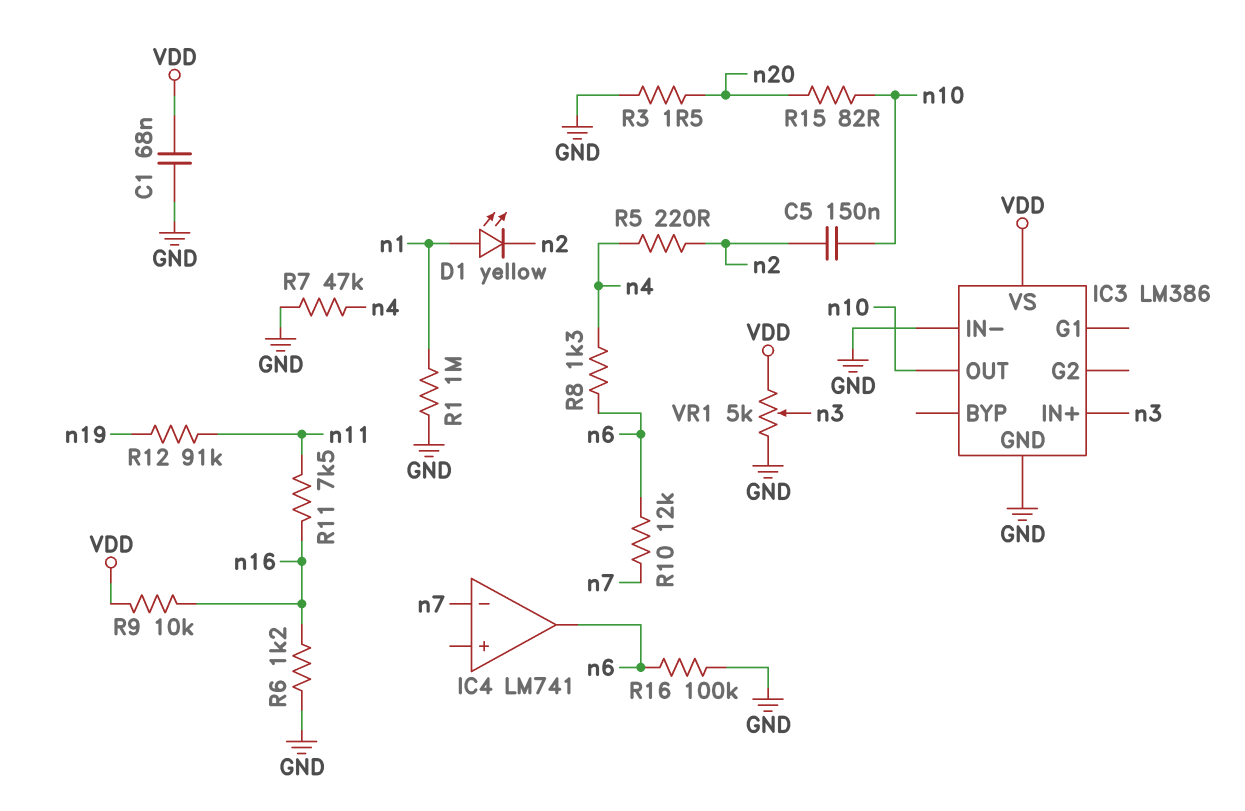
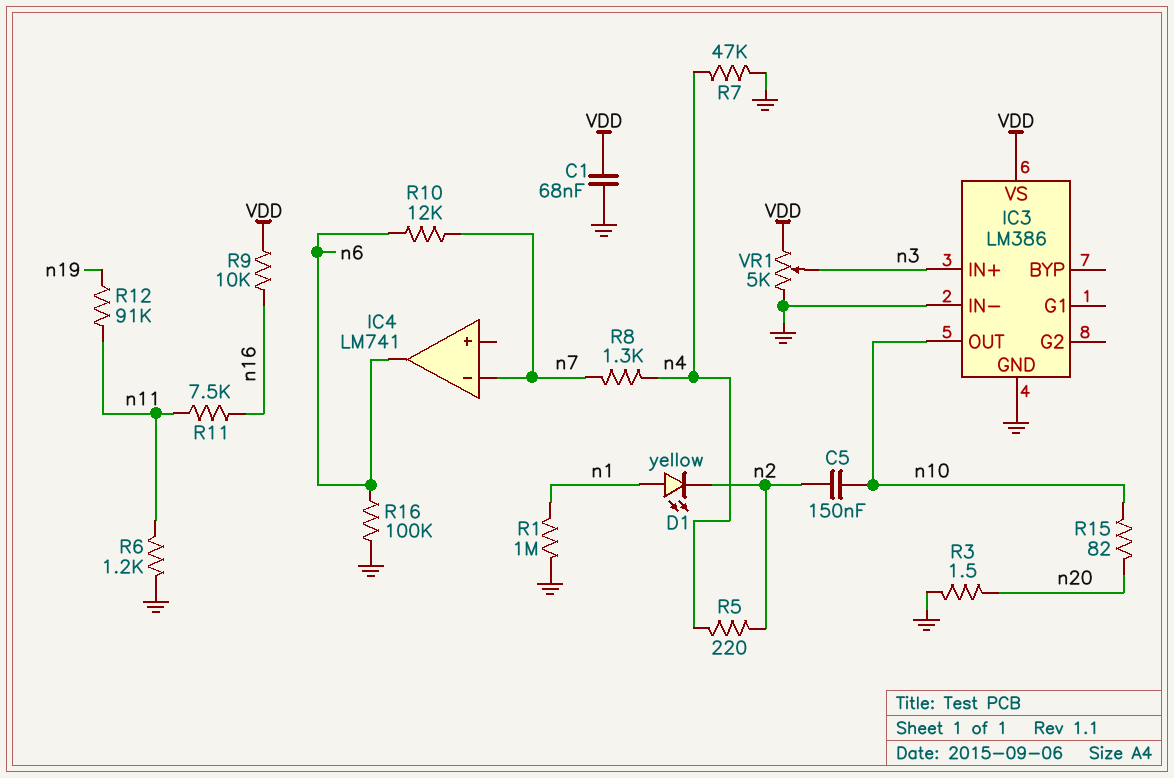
R6: 1.2k (GND, n16) -> 1.2k (GND, n11)
R8: 1.3k (n4, n6) -> 1.3k (n4, n7)

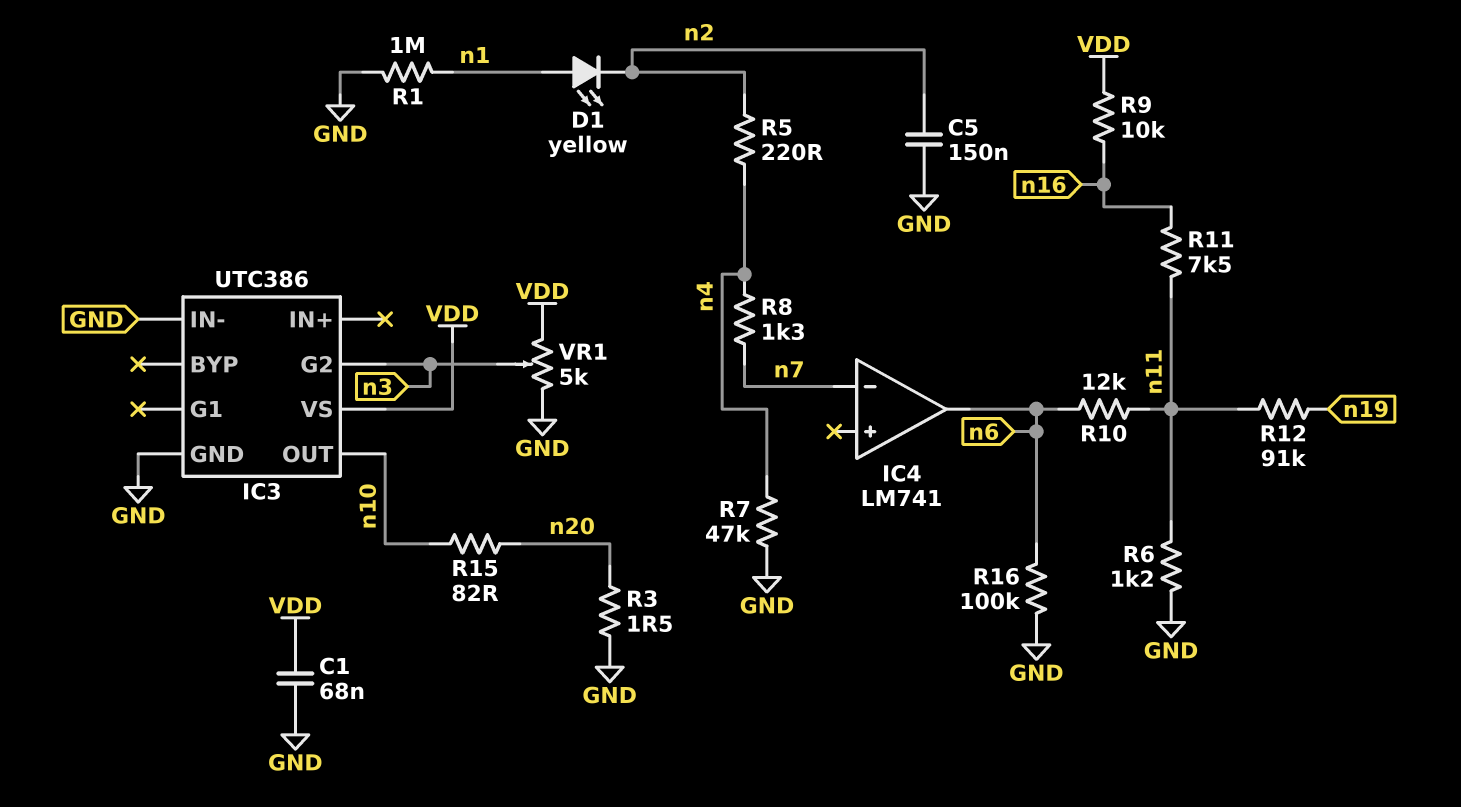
C5: 150nF (n2, n10) -> 150nF (GND, n2)
IC3: LM386 -> UTC386
IC3 pin G2: none -> n3
IC3 pin IN+: n3 -> none
R10: 12k (n6, n7) -> 12k (n6, n11)

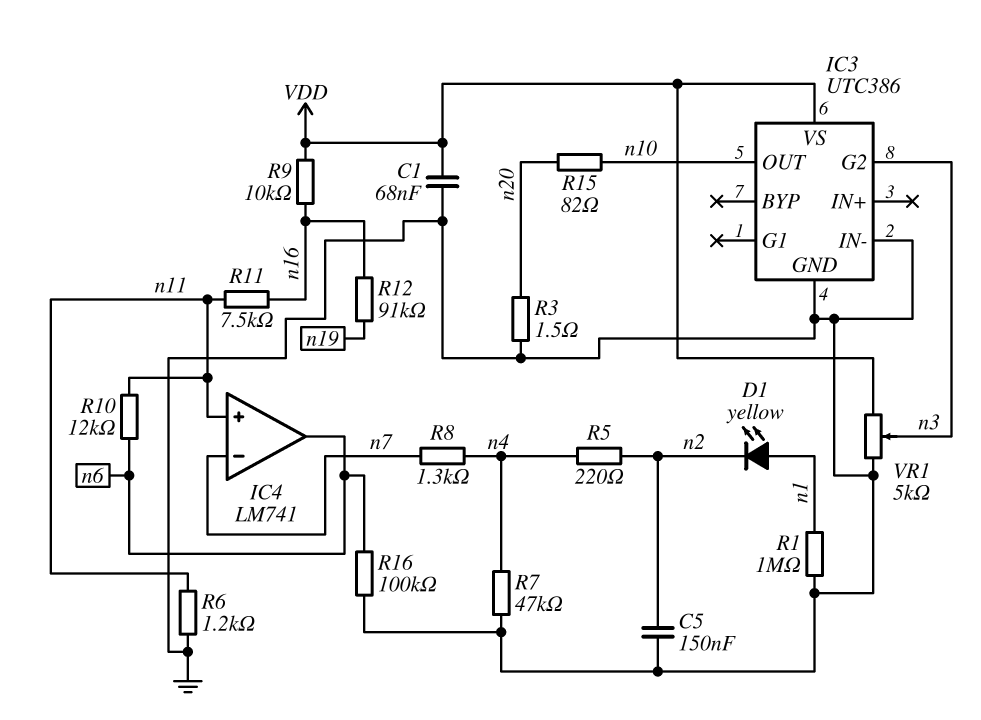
IC4 pin in+: none -> n11
R12: 91k (n11, n19) -> 91k (n16, n19)

